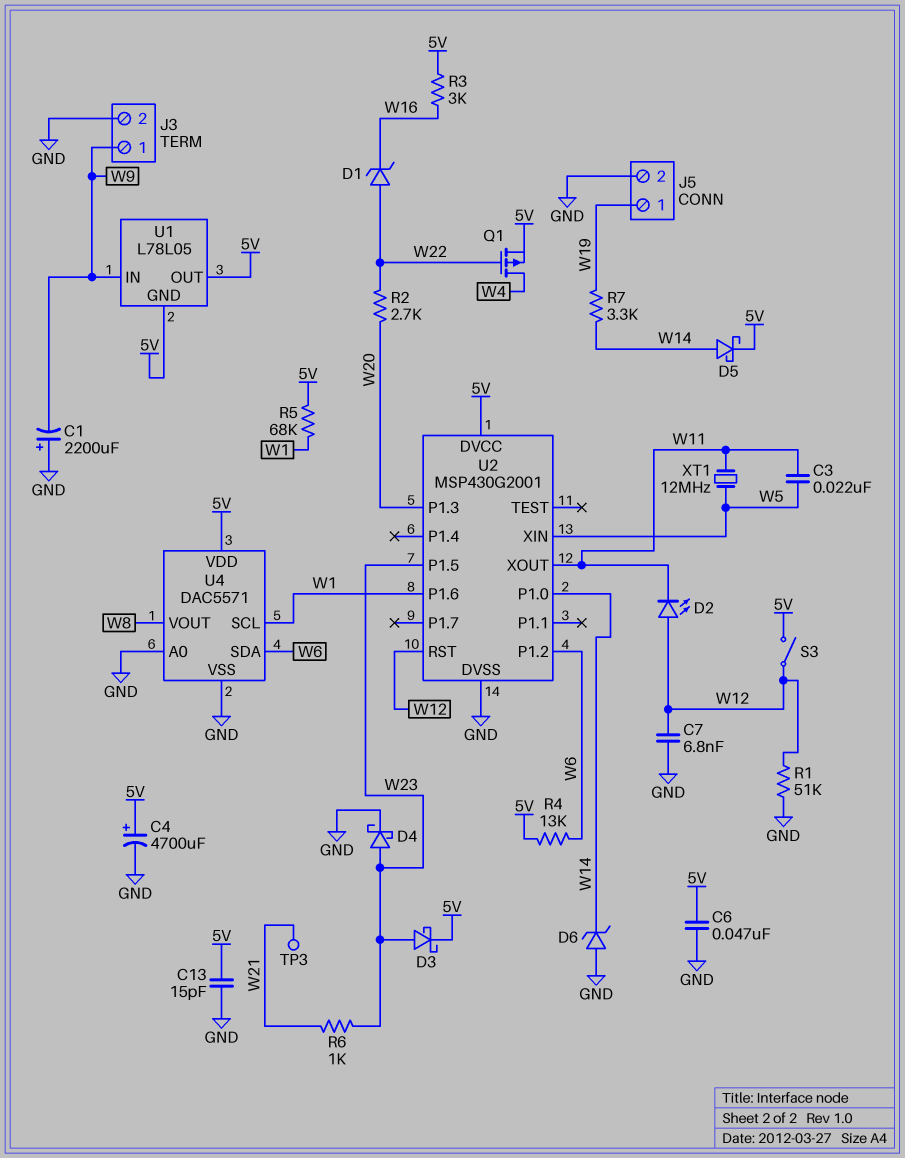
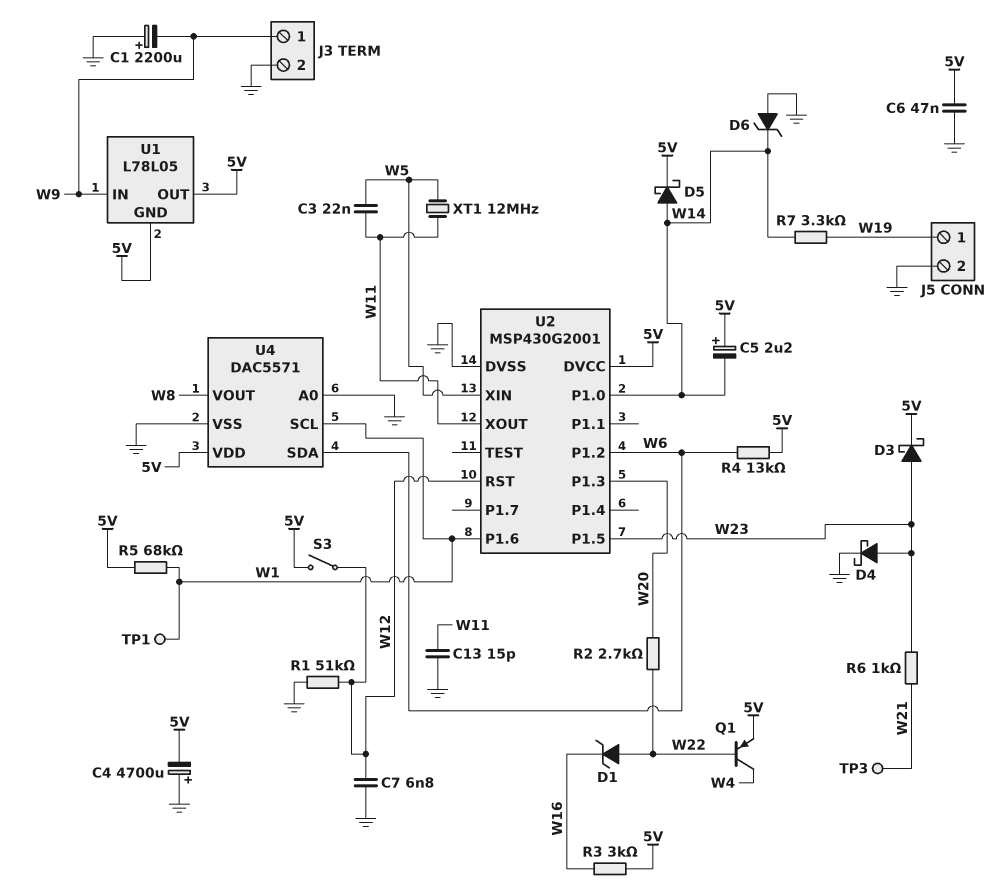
C4: 4700uF (plus 5V, minus GND) -> 4700uF (plus GND, minus 5V)
C5: none -> 2.2uF (plus 5V, minus W14)
C13: 15pF (5V, GND) -> 15pF (GND, W11)
D2: LED (A W12, K W11) -> none
Q1: PMOS (G W22, D W4, S 5V) -> PNP (B W22, C W4, E 5V)
TP1: none -> test point (W1)

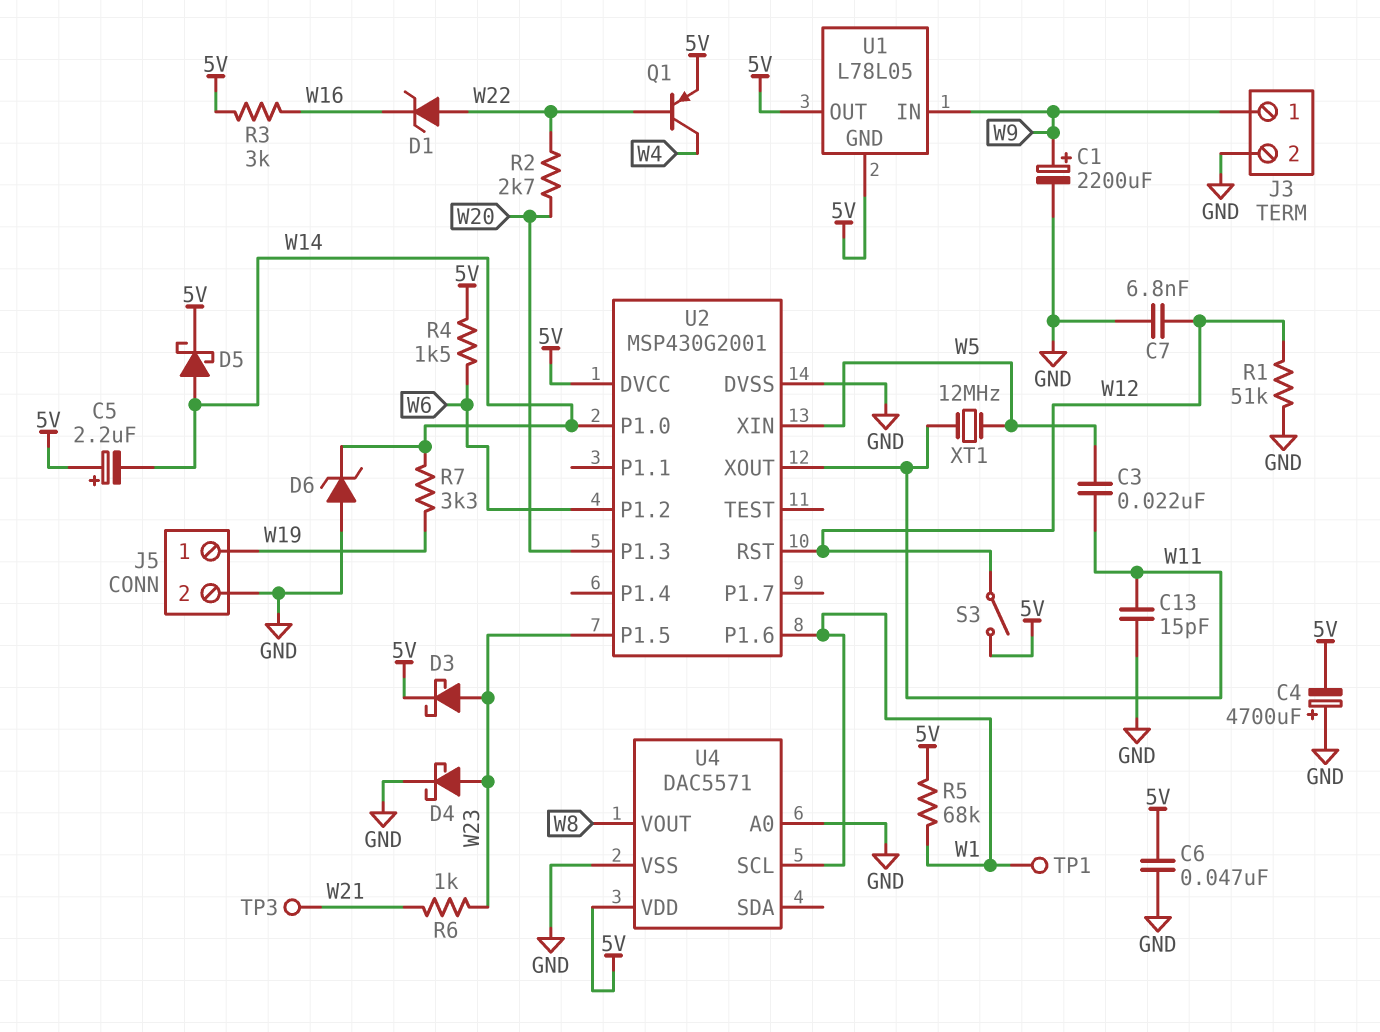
C1: 2200uF (plus GND, minus W9) -> 2200uF (plus W9, minus GND)
R4: 13k (5V, W6) -> 1.5k (5V, W6)
U4 pin SDA: W6 -> none

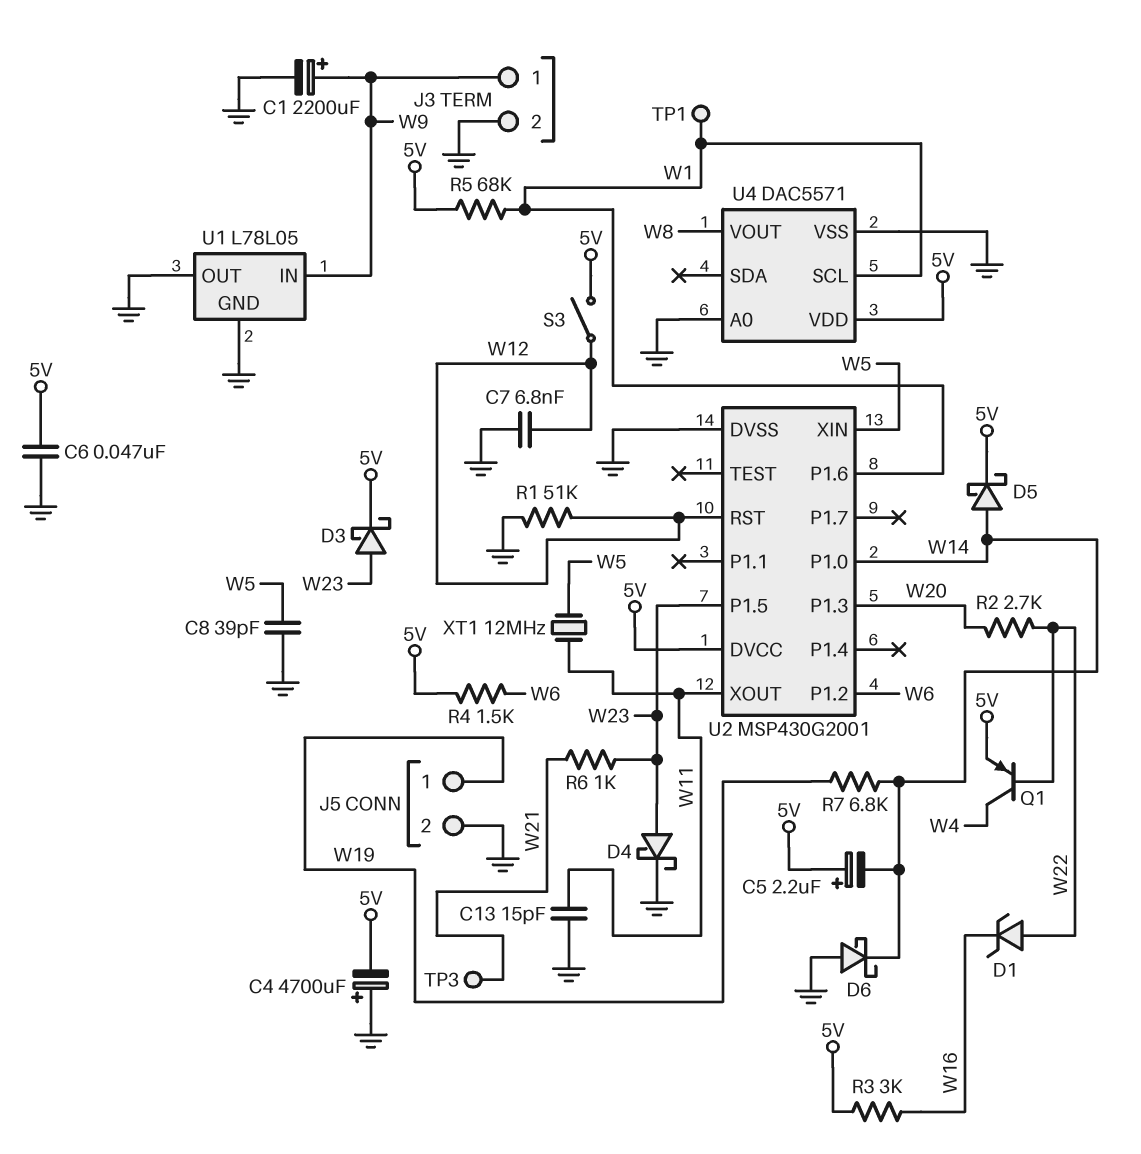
C3: 22nF (W5, W11) -> none
C8: none -> 39pF (GND, W5)
D6: zener (A GND, K W14) -> schottky (A GND, K W14)
R7: 3.3k (W14, W19) -> 6.8k (W14, W19)
U1 pin GND: 5V -> GND
U1 pin OUT: 5V -> GND

